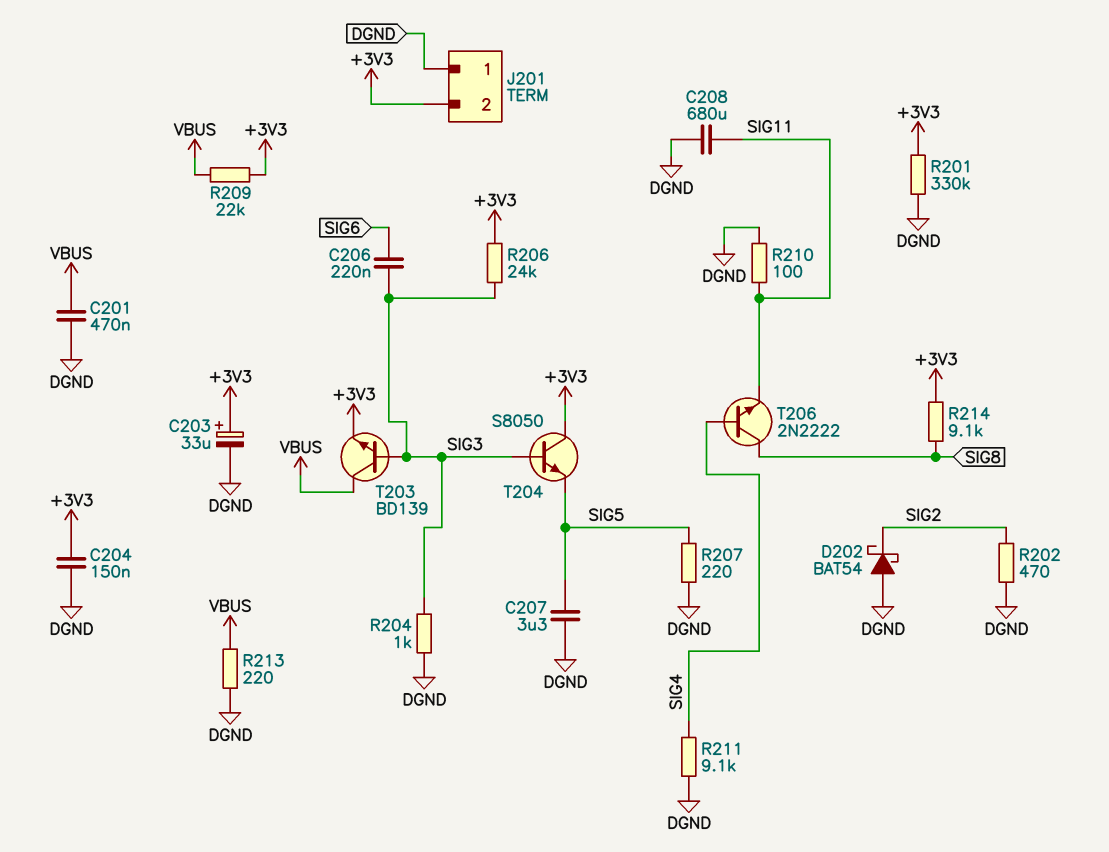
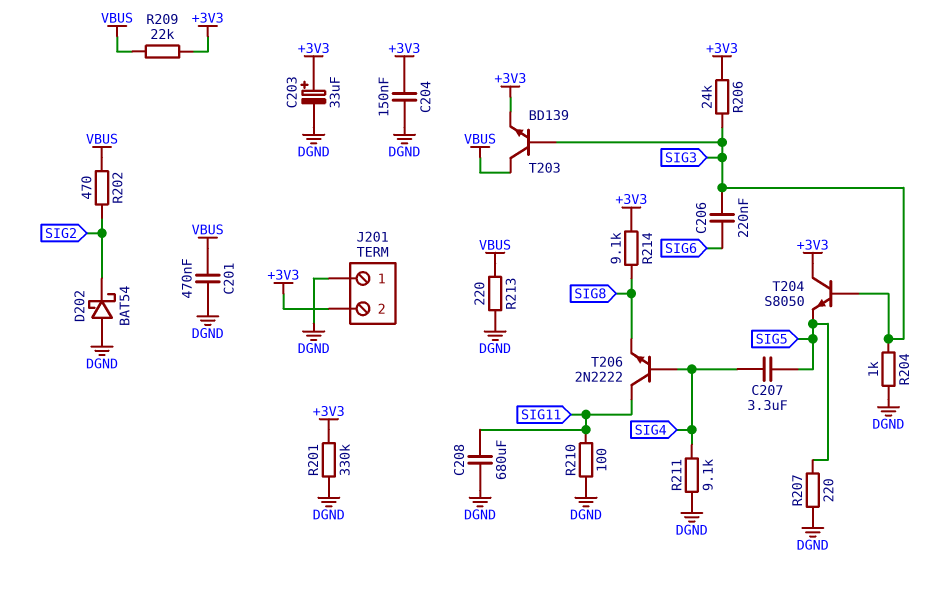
C207: 3.3uF (DGND, SIG5) -> 3.3uF (SIG4, SIG5)
R202: 470 (DGND, SIG2) -> 470 (SIG2, VBUS)
T206: NPN 2N2222 (B SIG4, C SIG8, E SIG11) -> NPN 2N2222 (B SIG4, C SIG11, E SIG8)

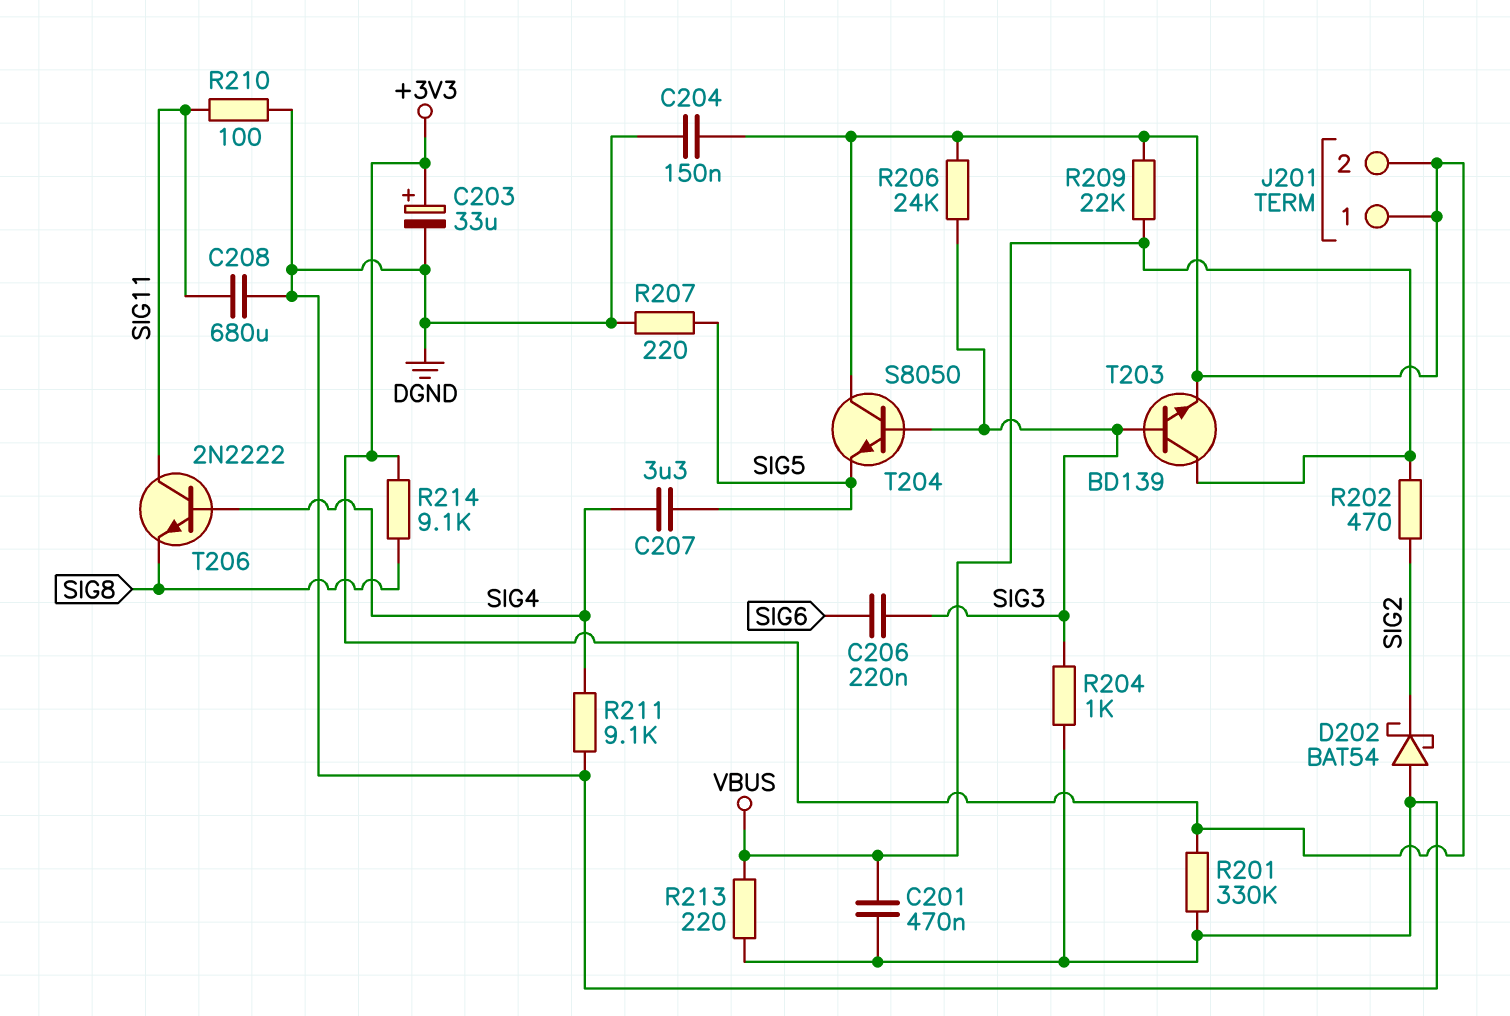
J201 pin 1: DGND -> +3V3

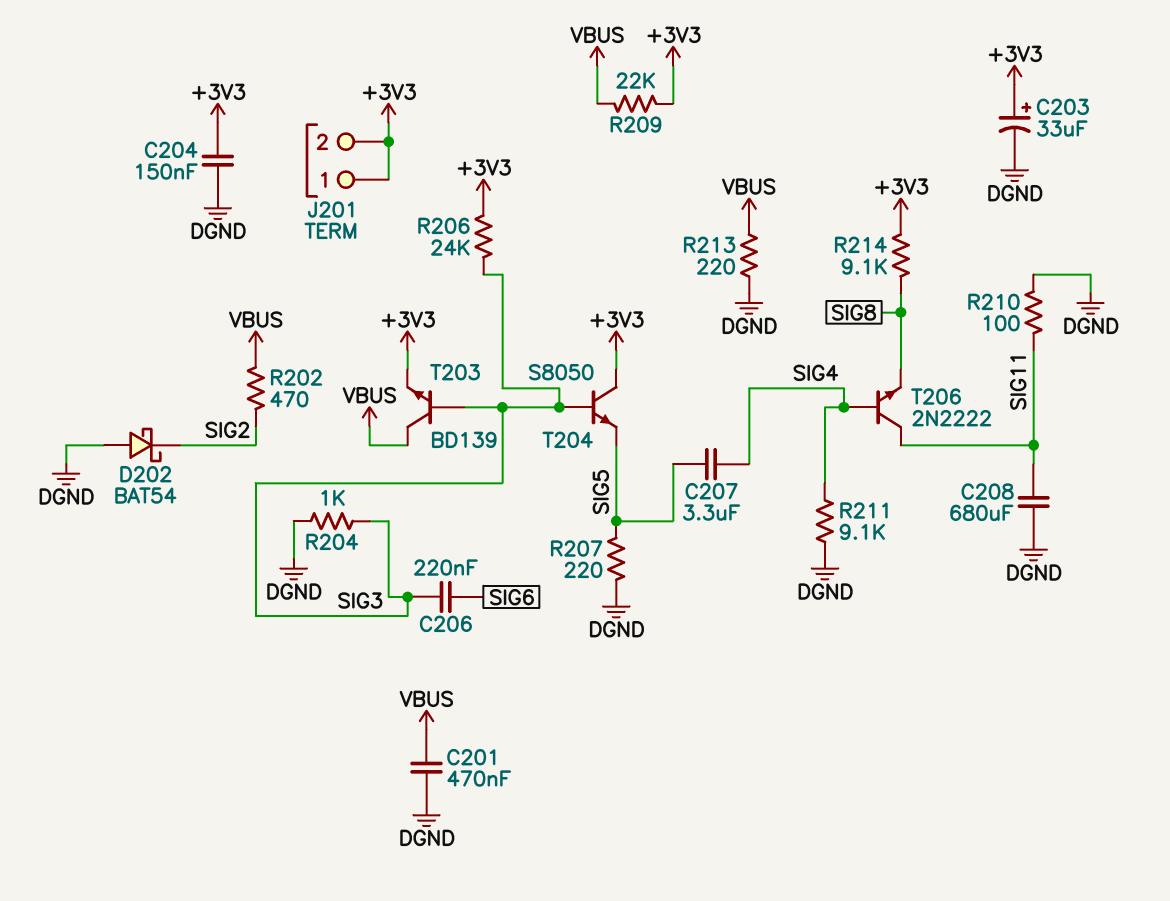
R201: 330k (+3V3, DGND) -> none

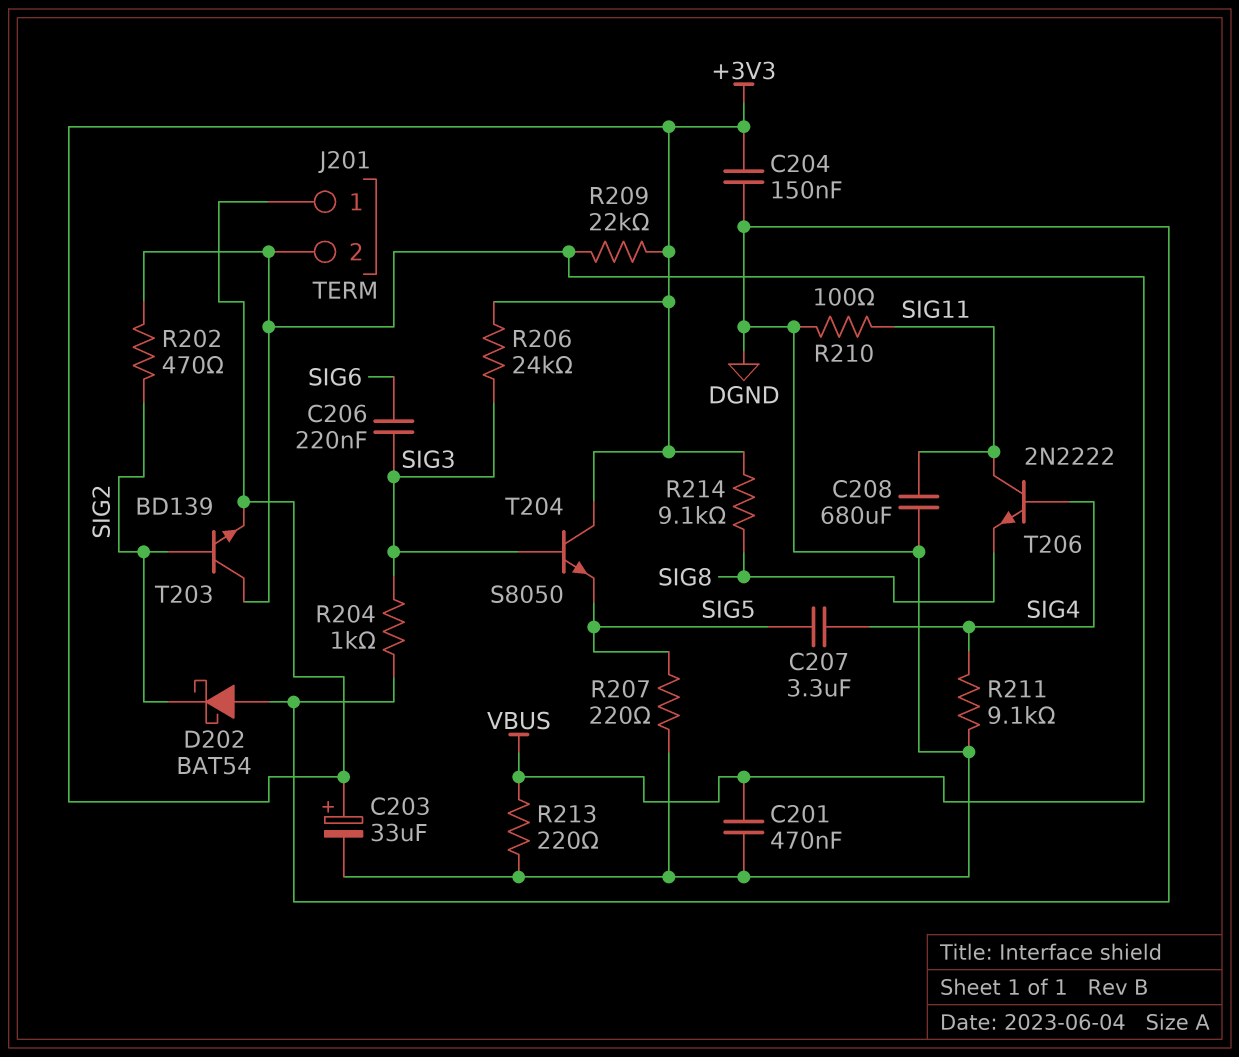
J201 pin 2: +3V3 -> VBUS
T203: NPN BD139 (B SIG3, C VBUS, E +3V3) -> NPN BD139 (B SIG2, C VBUS, E +3V3)

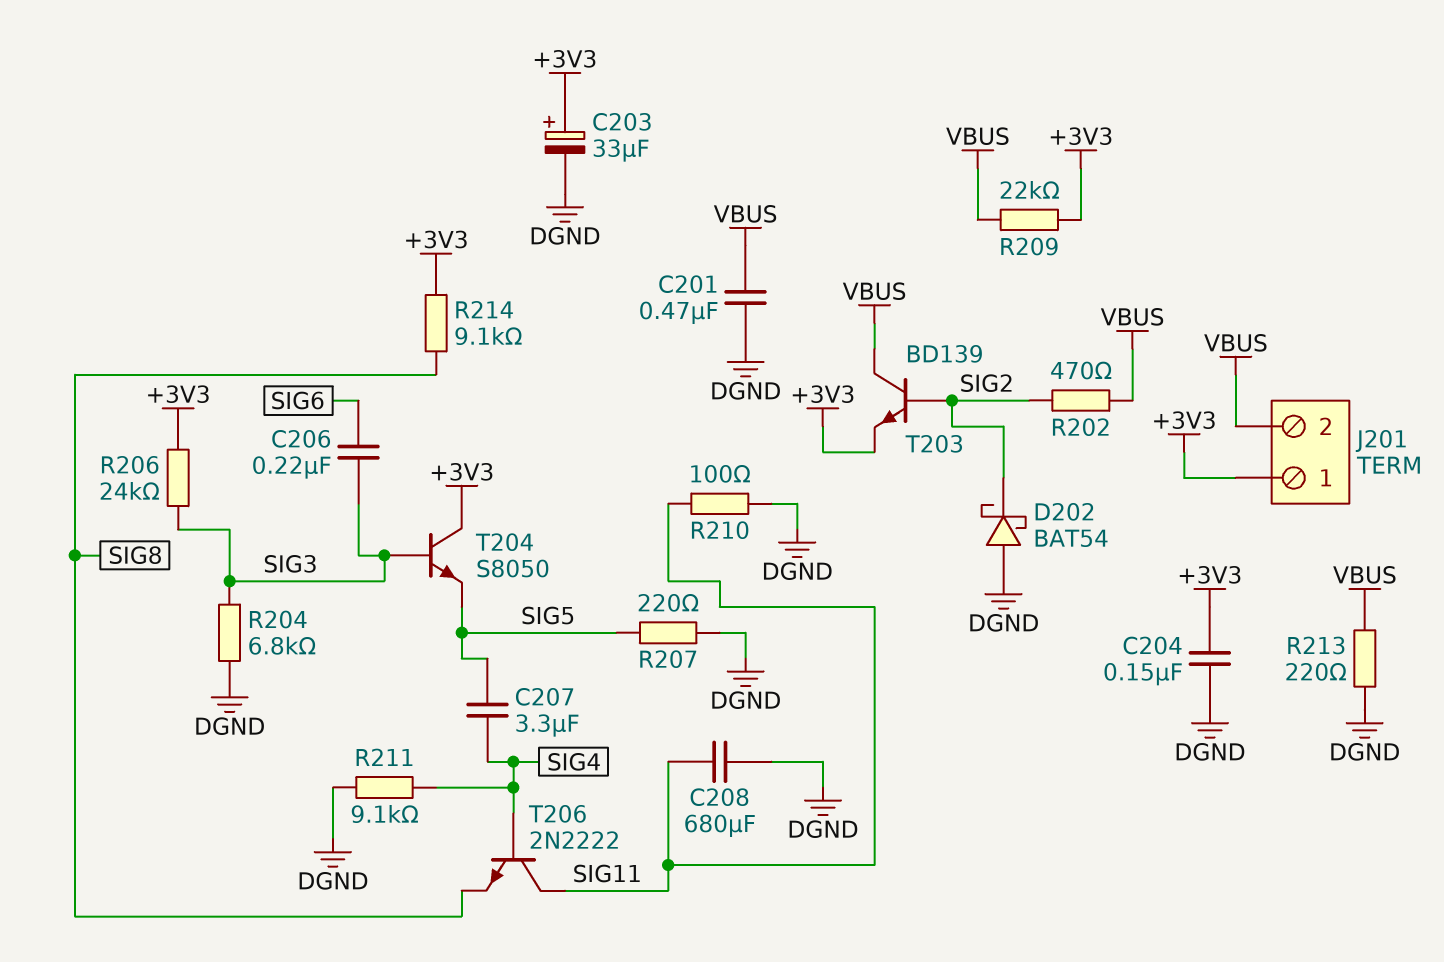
R204: 1k (DGND, SIG3) -> 6.8k (DGND, SIG3)

